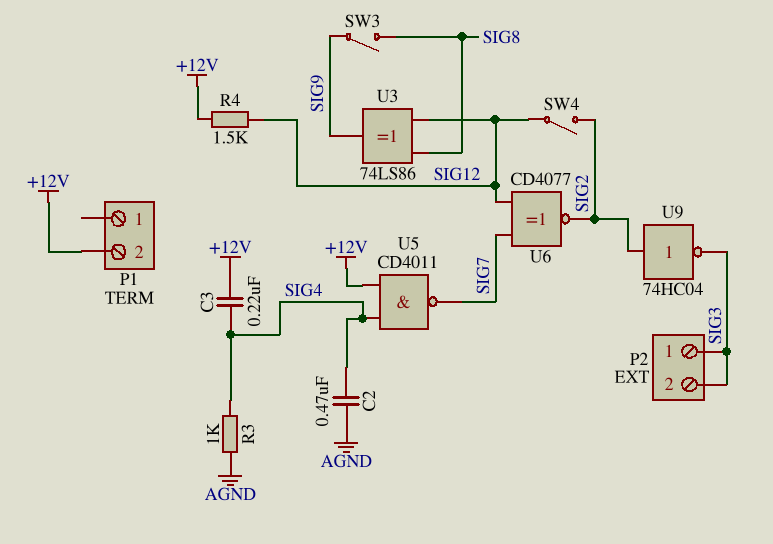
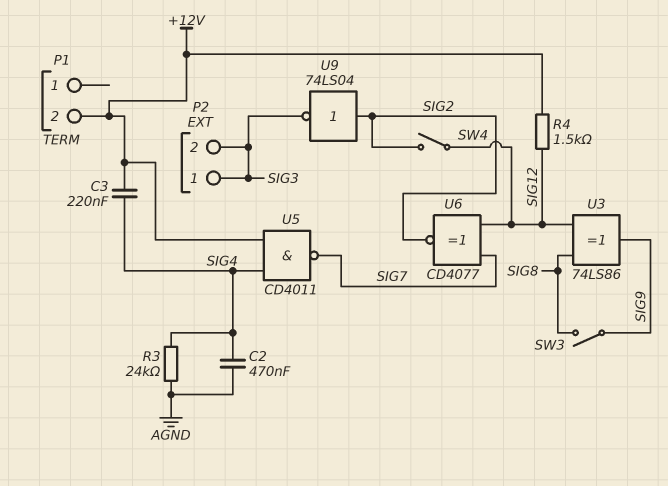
R3: 1k (AGND, SIG4) -> 24k (AGND, SIG4)
U9: NOT 74HC04 (in SIG2, out SIG3) -> NOT 74LS04 (in SIG2, out SIG3)

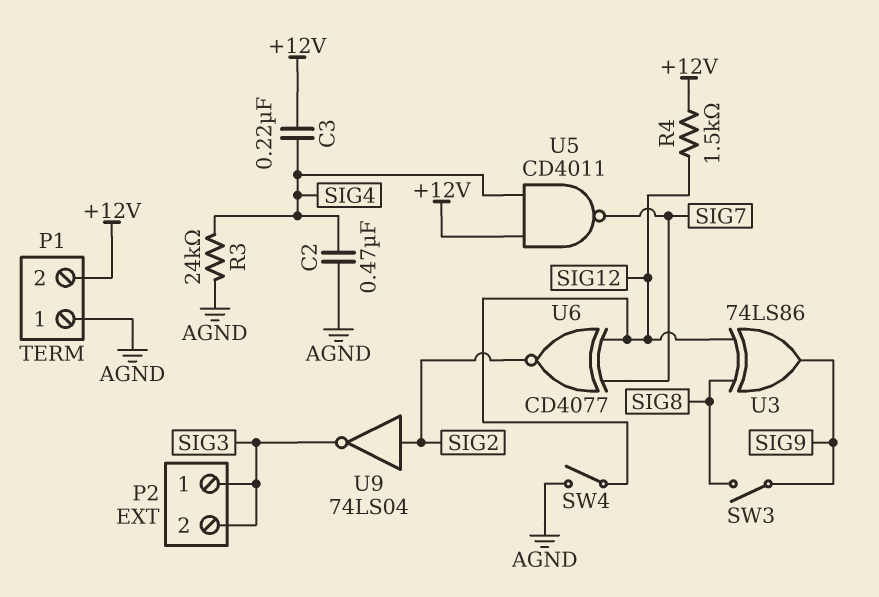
P1 pin 1: none -> AGND
SW4: switch (SIG2, SIG12) -> switch (AGND, SIG12)

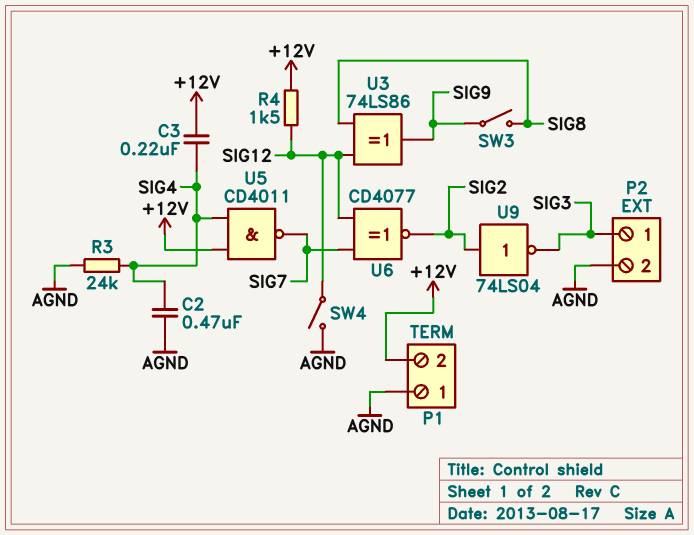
P2 pin 2: SIG3 -> AGND

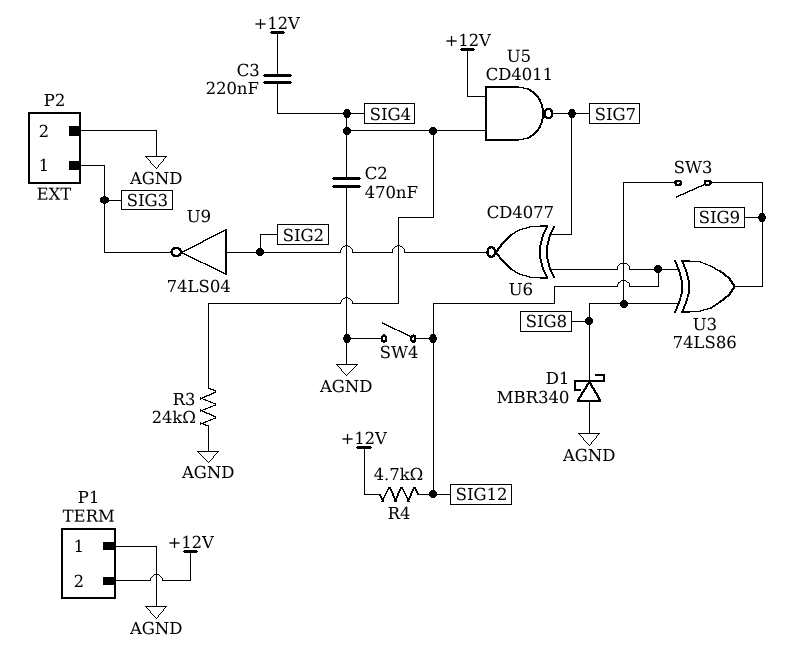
D1: none -> schottky MBR340 (A AGND, K SIG8)
R4: 1.5k (+12V, SIG12) -> 4.7k (+12V, SIG12)

